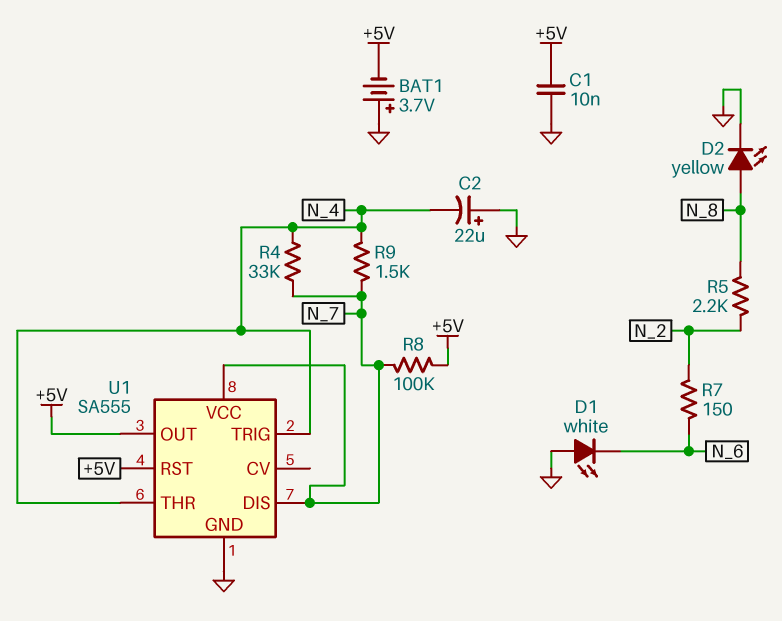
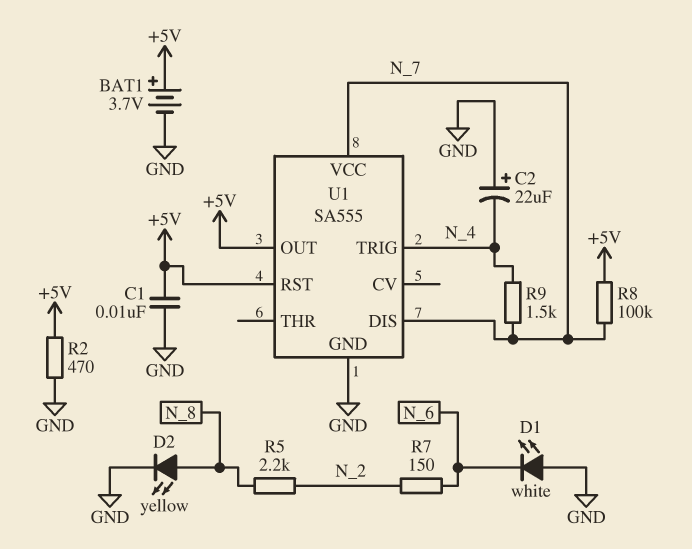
BAT1: 3.7V (plus GND, minus +5V) -> 3.7V (plus +5V, minus GND)
R2: none -> 470 (+5V, GND)
R4: 33k (N_4, N_7) -> none
U1 pin THR: N_4 -> none

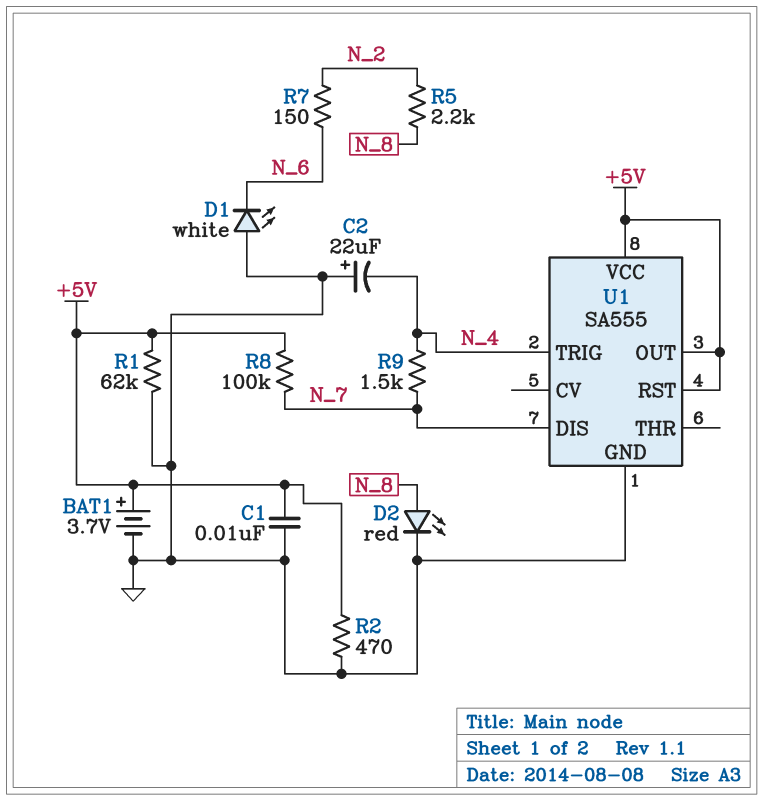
D2: LED yellow (A N_8, K GND) -> LED red (A N_8, K GND)
R1: none -> 62k (+5V, GND)
U1 pin VCC: N_7 -> +5V

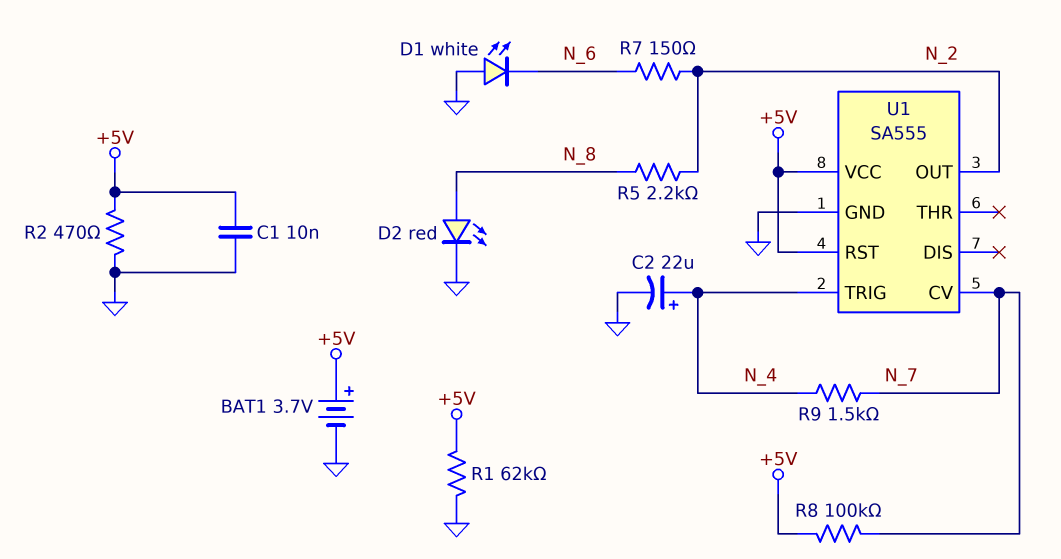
C2: 22uF (plus GND, minus N_4) -> 22uF (plus N_4, minus GND)
U1 pin CV: none -> N_7
U1 pin DIS: N_7 -> none
U1 pin OUT: +5V -> N_2

